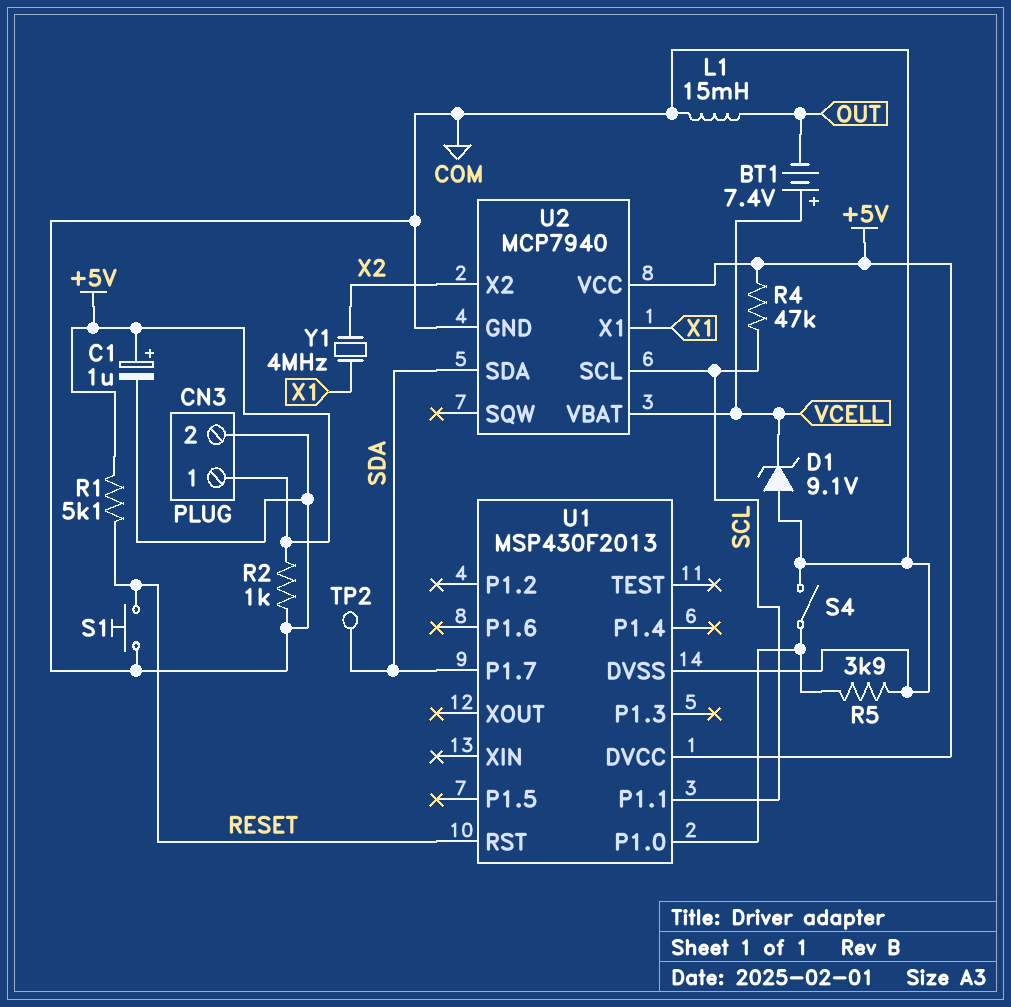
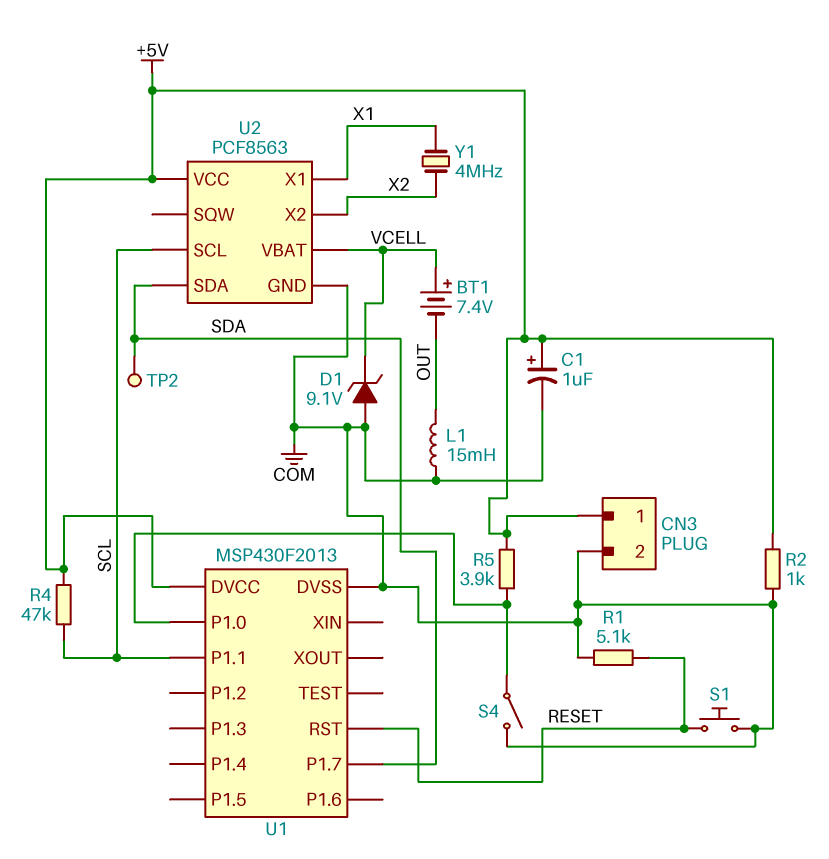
R1: 5.1k (+5V, RESET) -> 5.1k (COM, RESET)
R5: 3.9k (COM, U1/P1.0) -> 3.9k (+5V, U1/P1.0)
U2: MCP7940 -> PCF8563

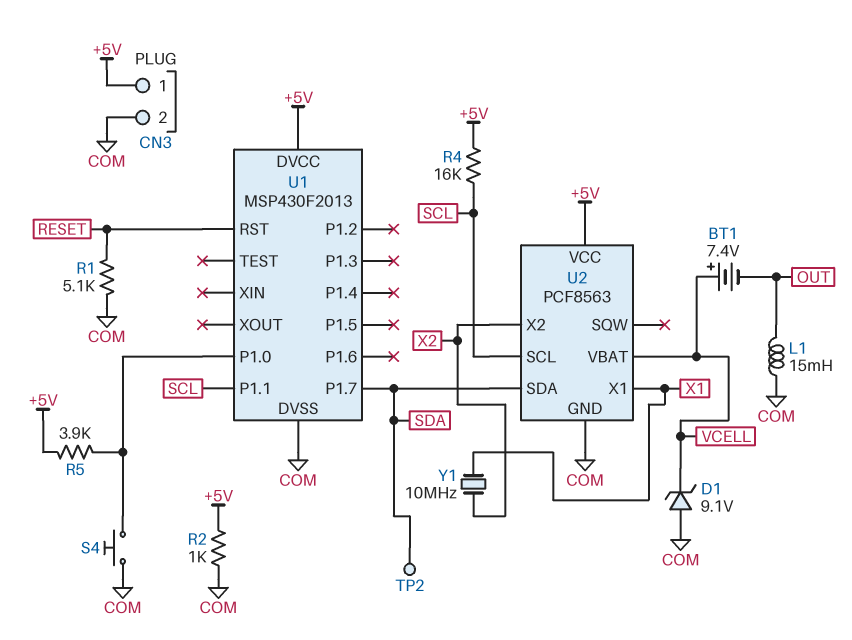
C1: 1uF (plus +5V, minus COM) -> none
R4: 47k (+5V, SCL) -> 16k (+5V, SCL)
S1: button (COM, RESET) -> none
S4: switch (COM, U1/P1.0) -> button (COM, U1/P1.0)
Y1: 4MHz (X1, X2) -> 10MHz (X1, X2)

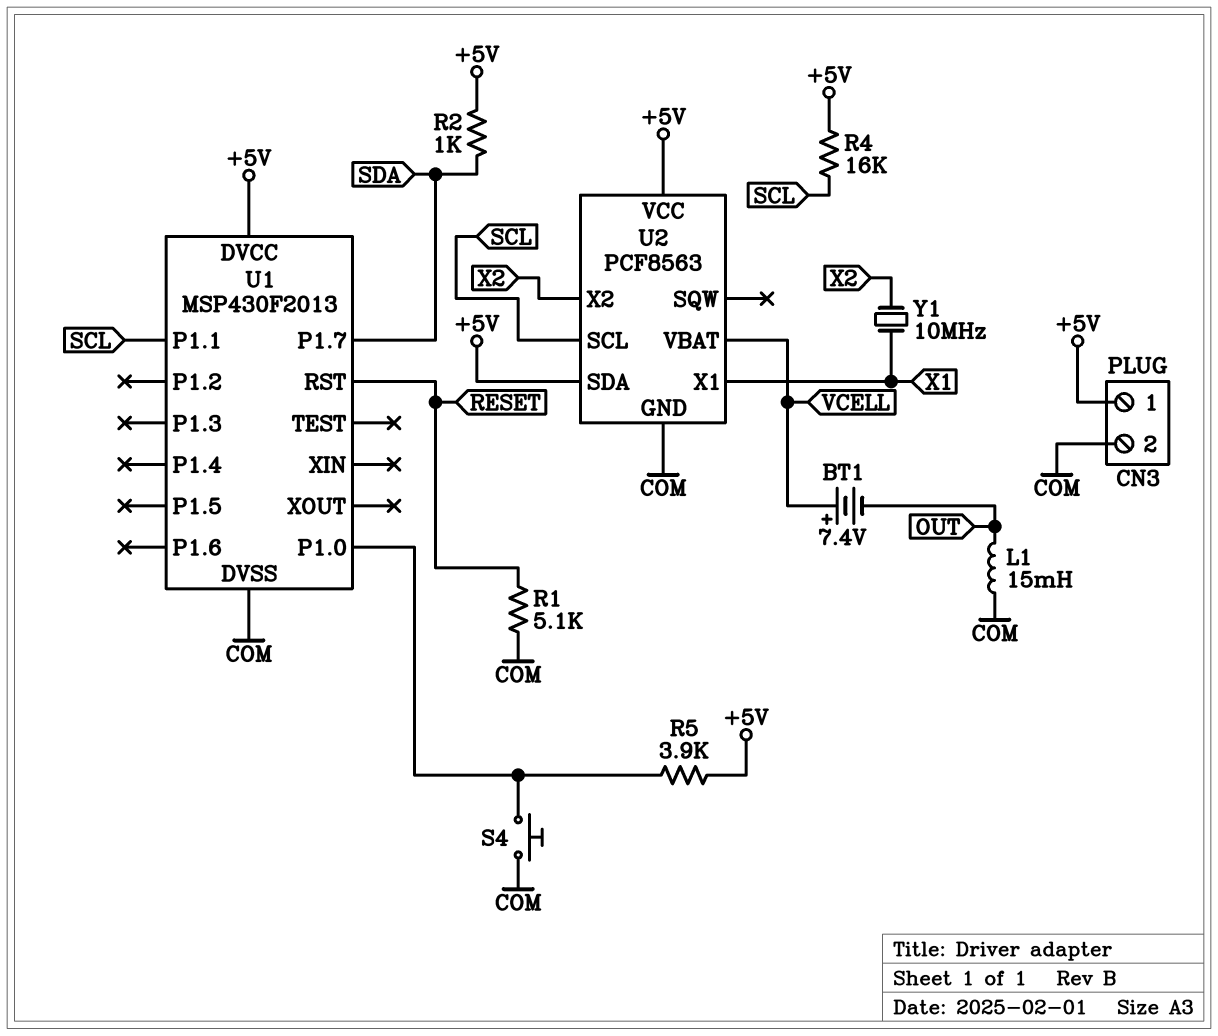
D1: zener 9.1V (A COM, K VCELL) -> none
R2: 1k (+5V, COM) -> 1k (+5V, SDA)
TP2: test point (SDA) -> none
U2 pin SDA: SDA -> +5V

